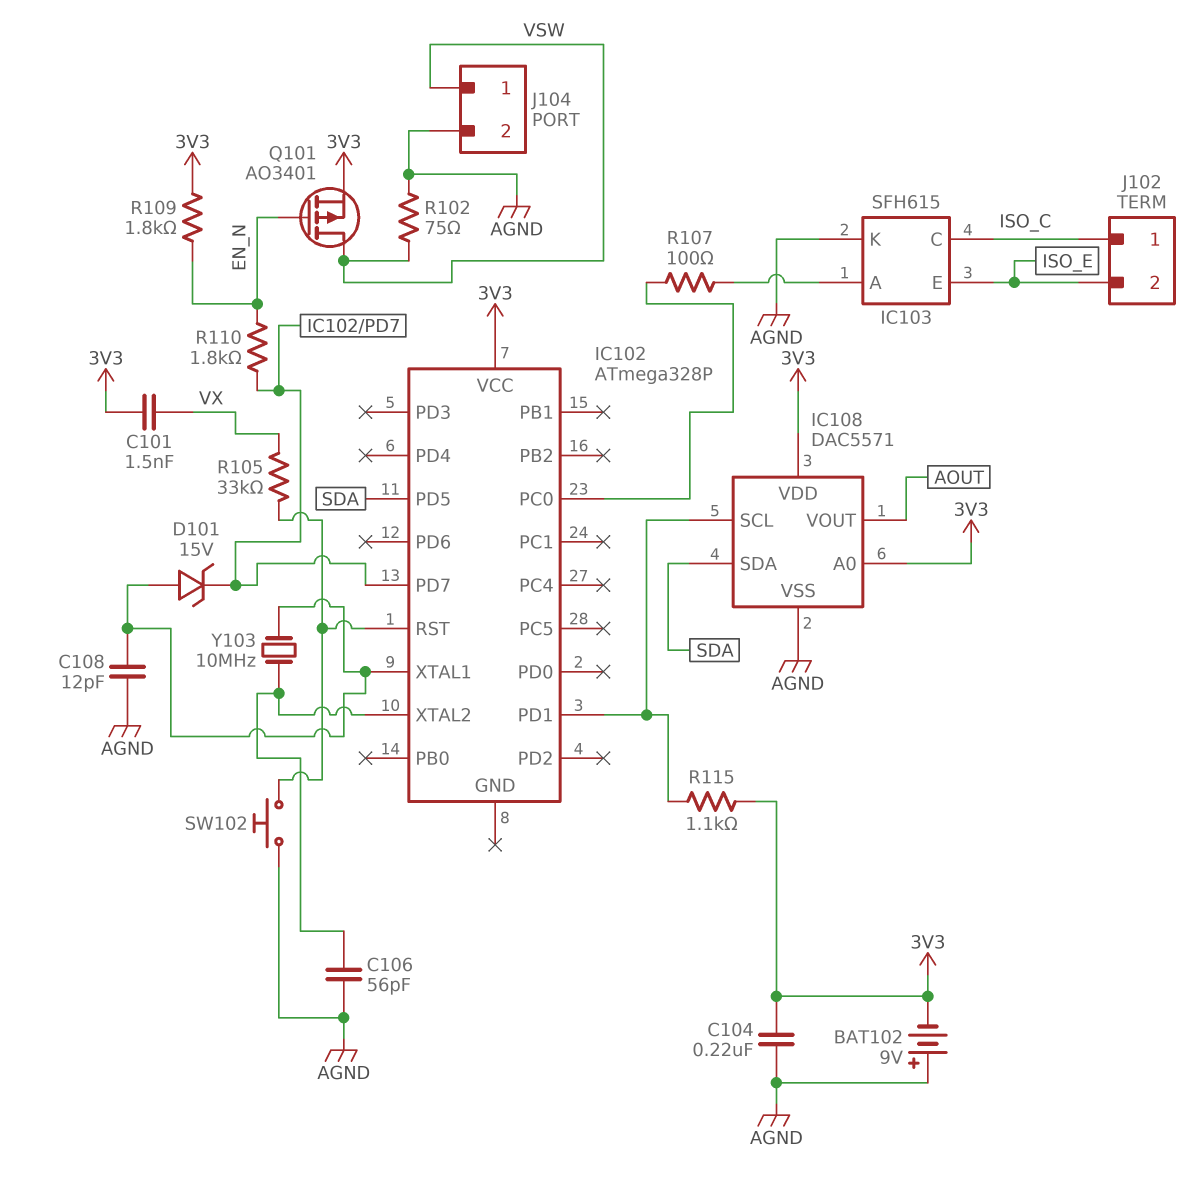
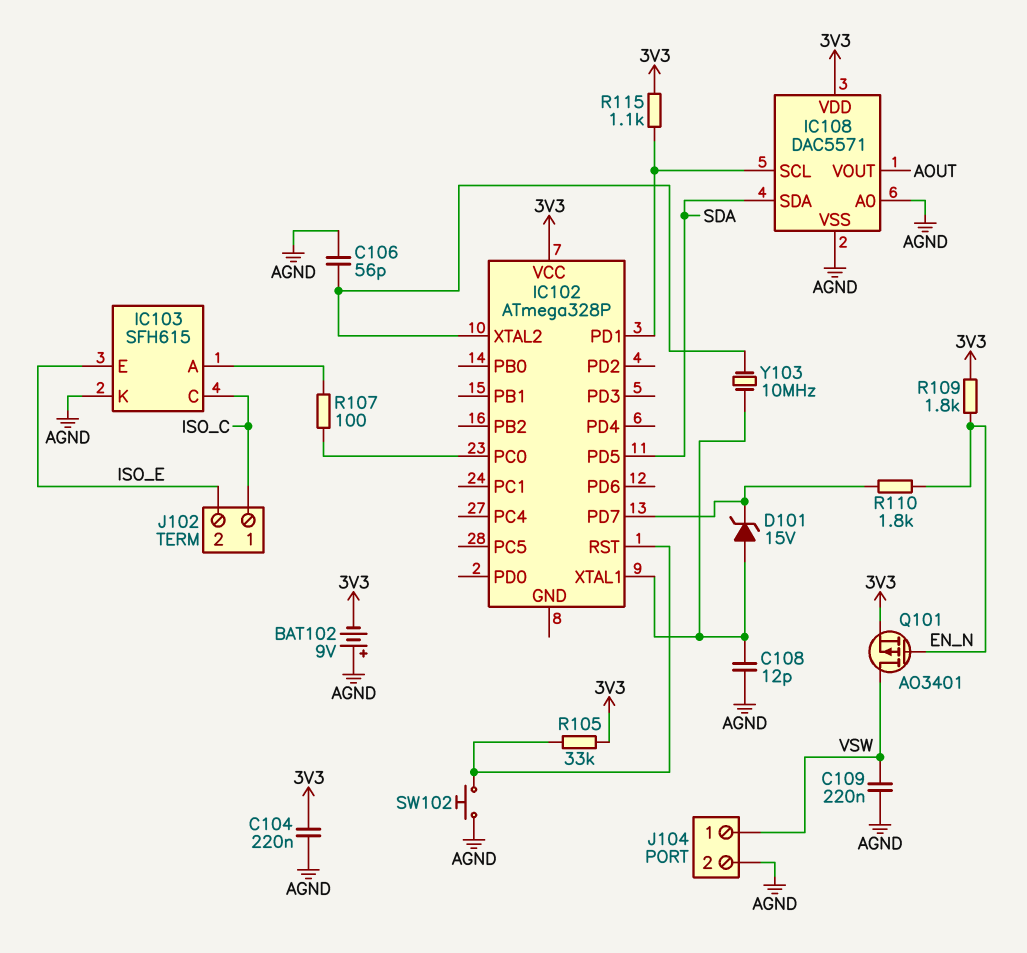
C101: 1.5nF (3V3, VX) -> none
C109: none -> 220nF (AGND, VSW)
IC108 pin A0: 3V3 -> AGND
R102: 75 (AGND, VSW) -> none
R105: 33k (IC102/RST, VX) -> 33k (3V3, IC102/RST)

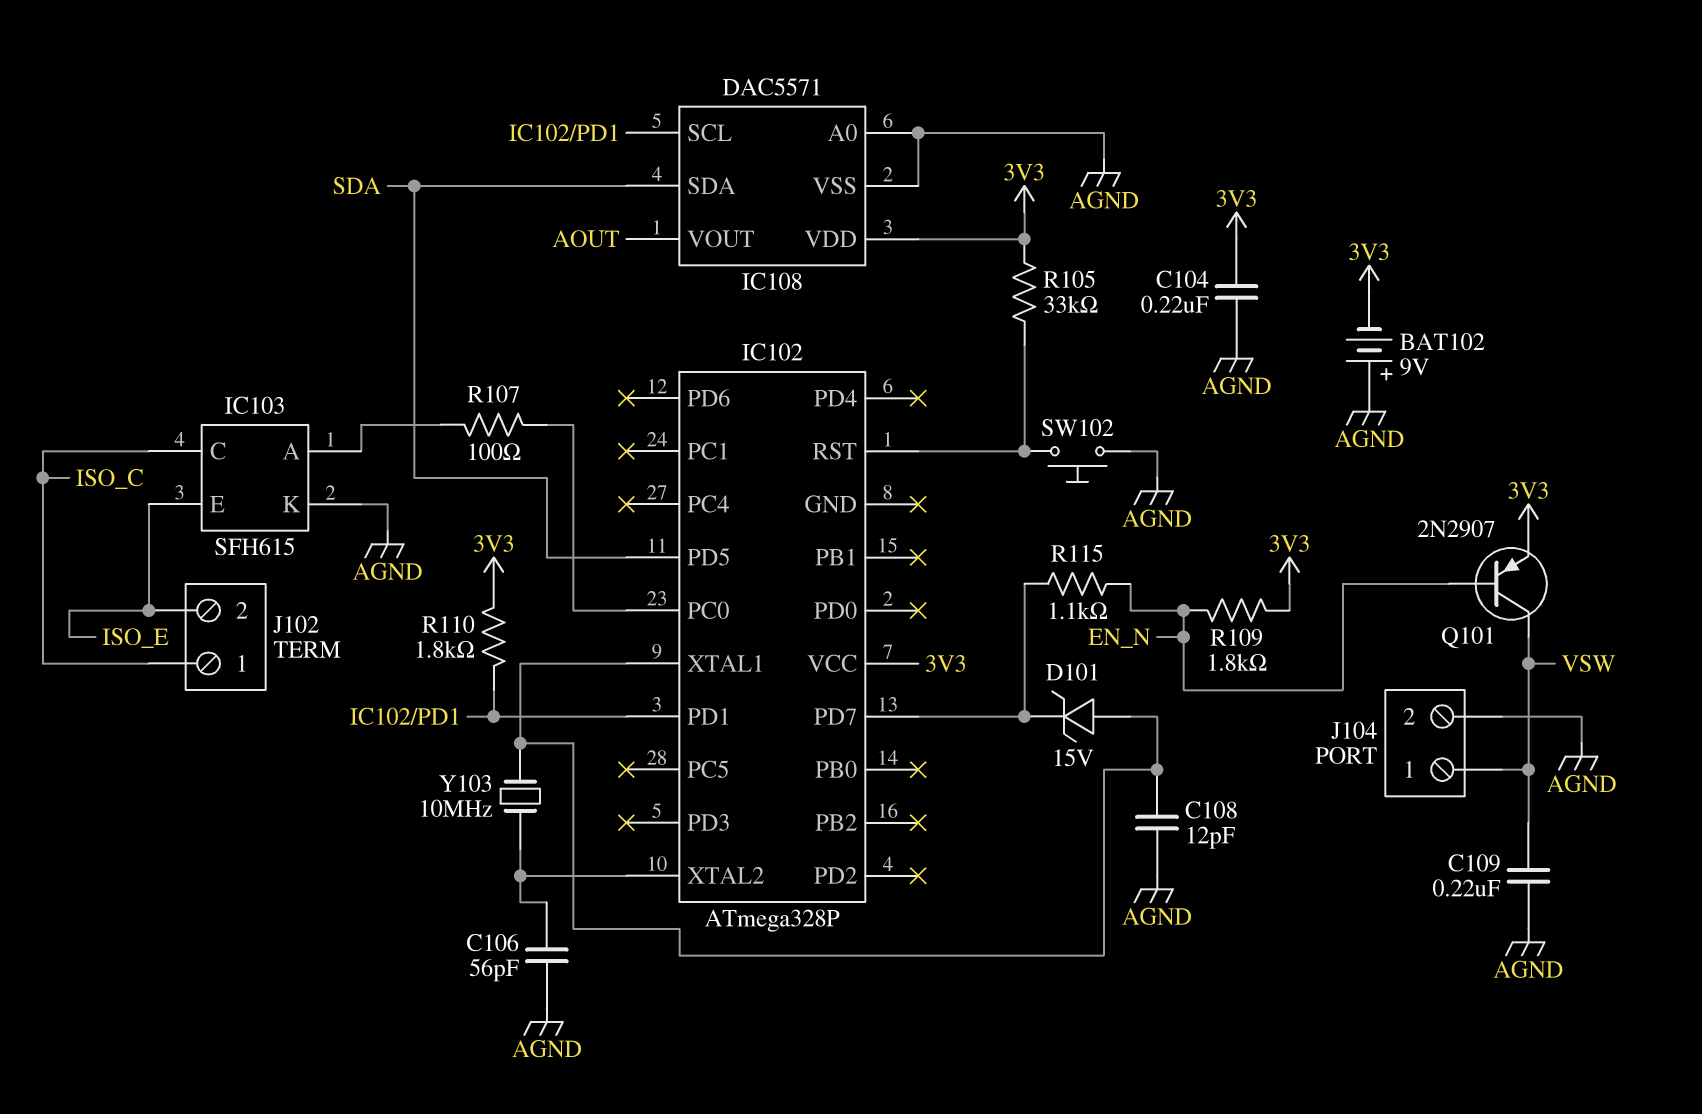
Q101: PMOS AO3401 (G EN_N, D VSW, S 3V3) -> PNP 2N2907 (B EN_N, C VSW, E 3V3)
R110: 1.8k (EN_N, IC102/PD7) -> 1.8k (3V3, IC102/PD1)
R115: 1.1k (3V3, IC102/PD1) -> 1.1k (EN_N, IC102/PD7)

